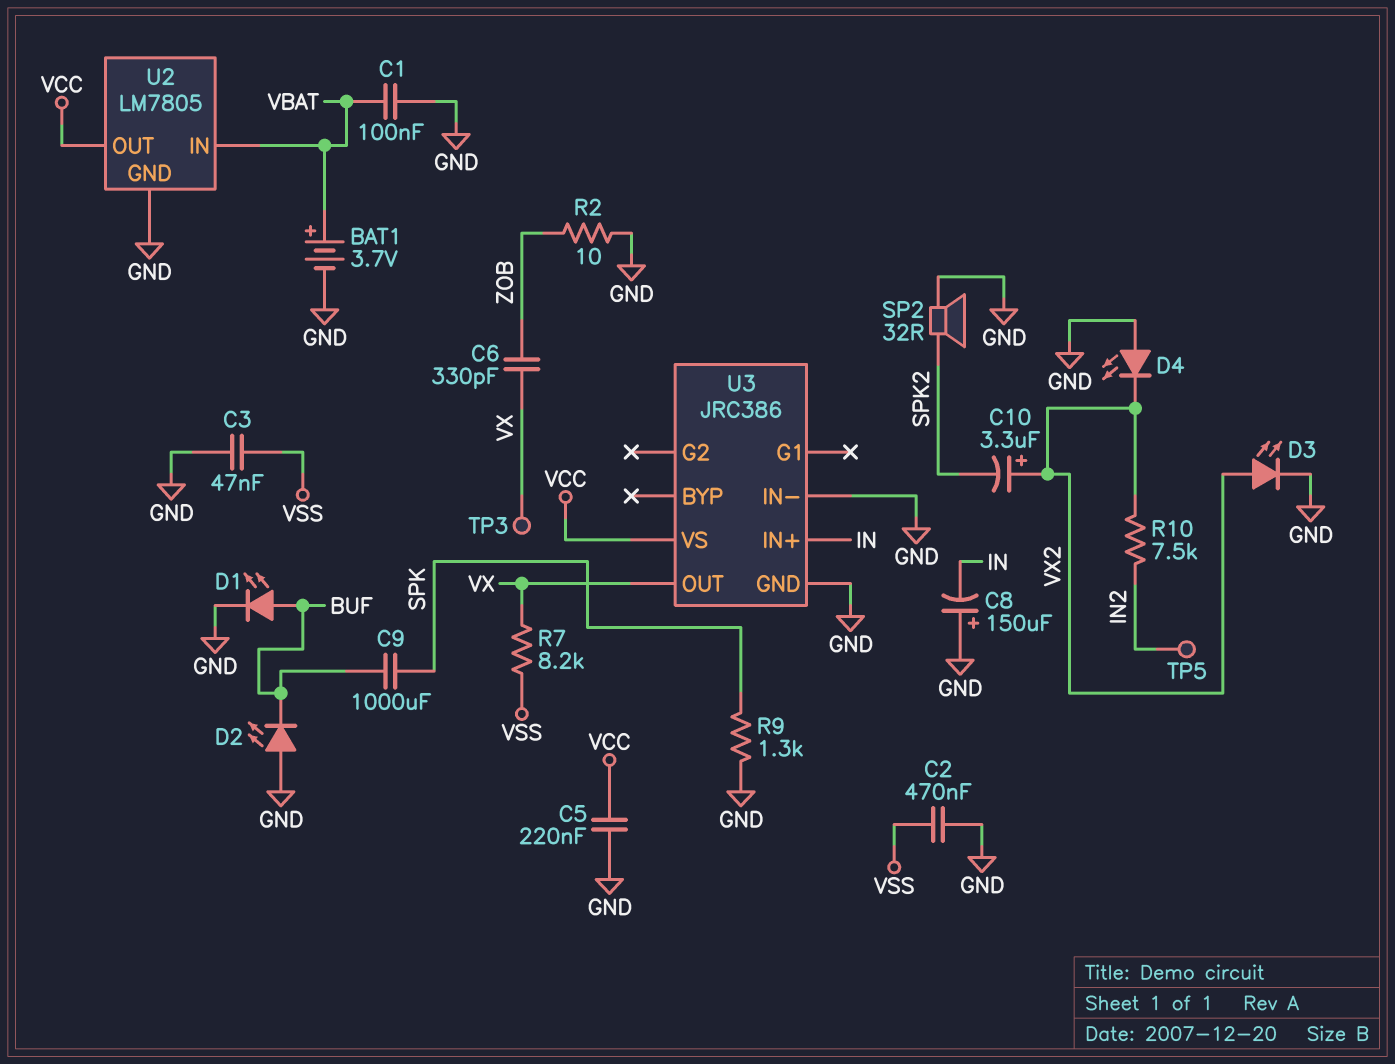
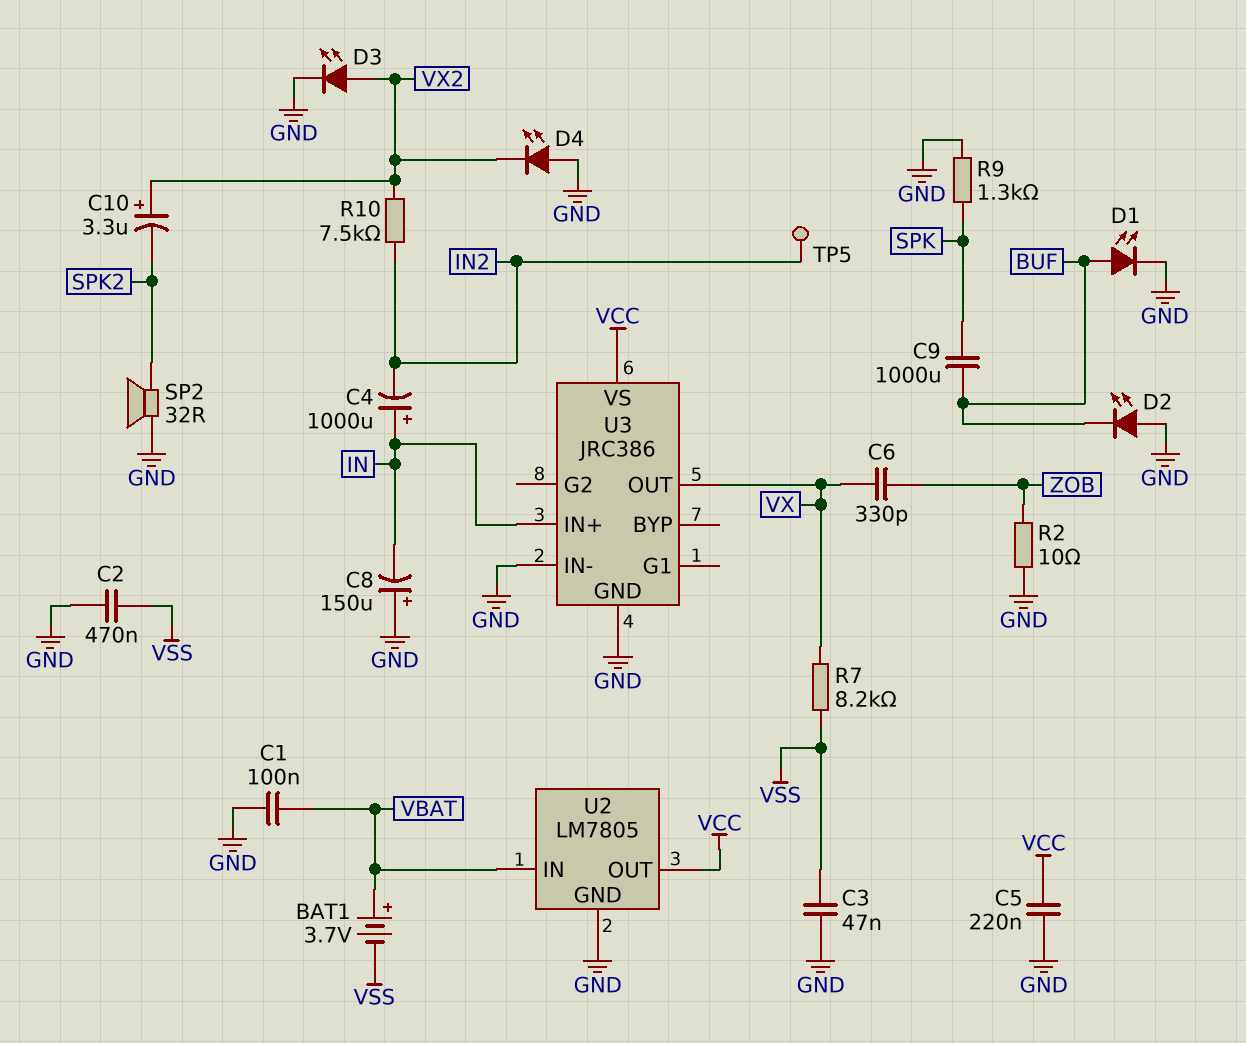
BAT1: 3.7V (plus VBAT, minus GND) -> 3.7V (plus VBAT, minus VSS)
C4: none -> 1000uF (plus IN, minus IN2)
TP3: test point (VX) -> none

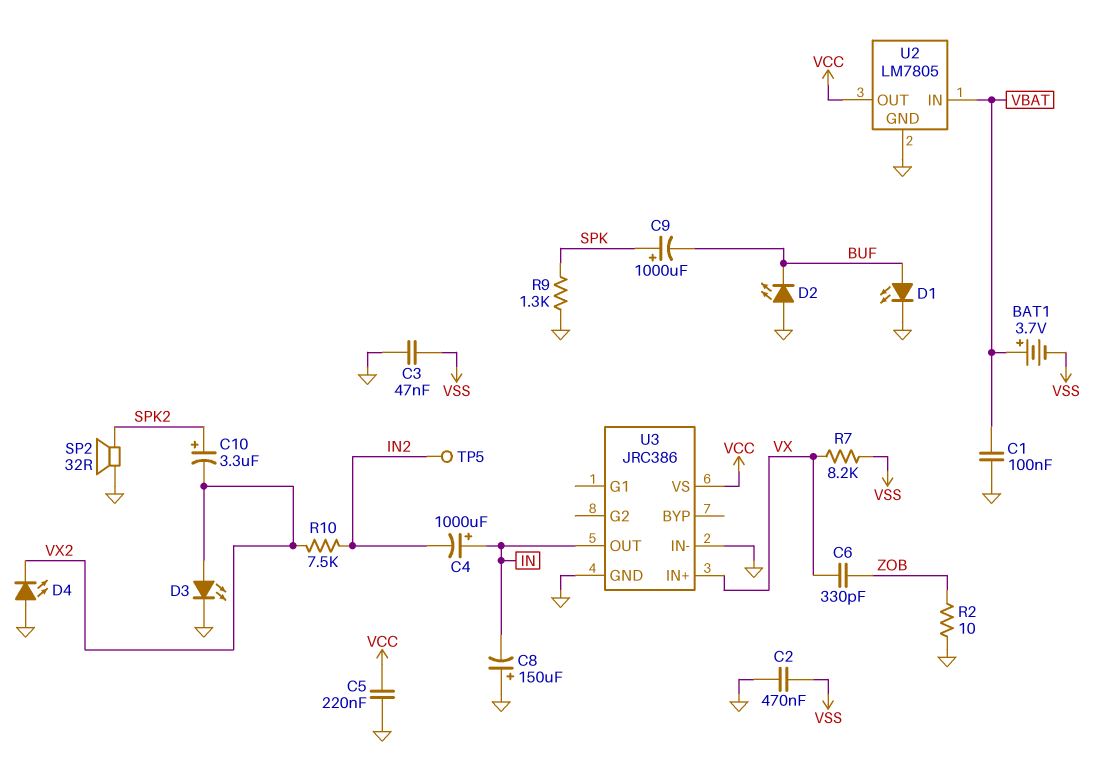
C9: 1000uF (BUF, SPK) -> 1000uF (plus SPK, minus BUF)
C10: 3.3uF (plus VX2, minus SPK2) -> 3.3uF (plus SPK2, minus VX2)
U3 pin IN+: IN -> VX
U3 pin OUT: VX -> IN

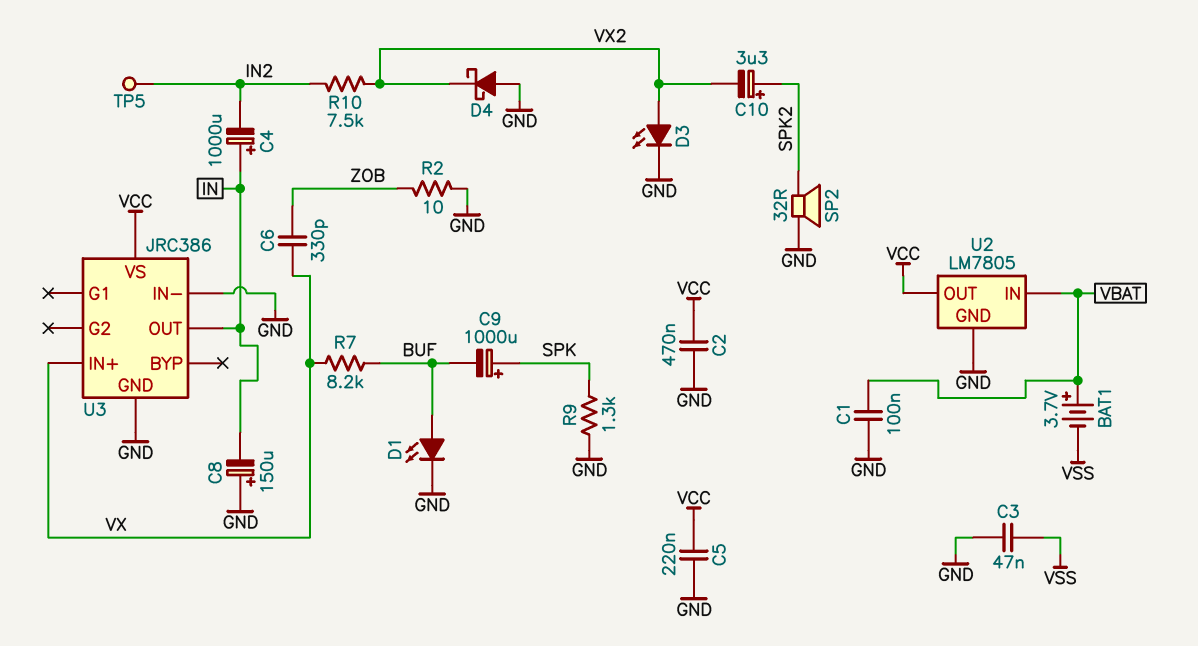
C2: 470nF (GND, VSS) -> 470nF (GND, VCC)
D2: LED (A GND, K BUF) -> none
D4: LED (A GND, K VX2) -> schottky (A GND, K VX2)
R7: 8.2k (VSS, VX) -> 8.2k (BUF, VX)

